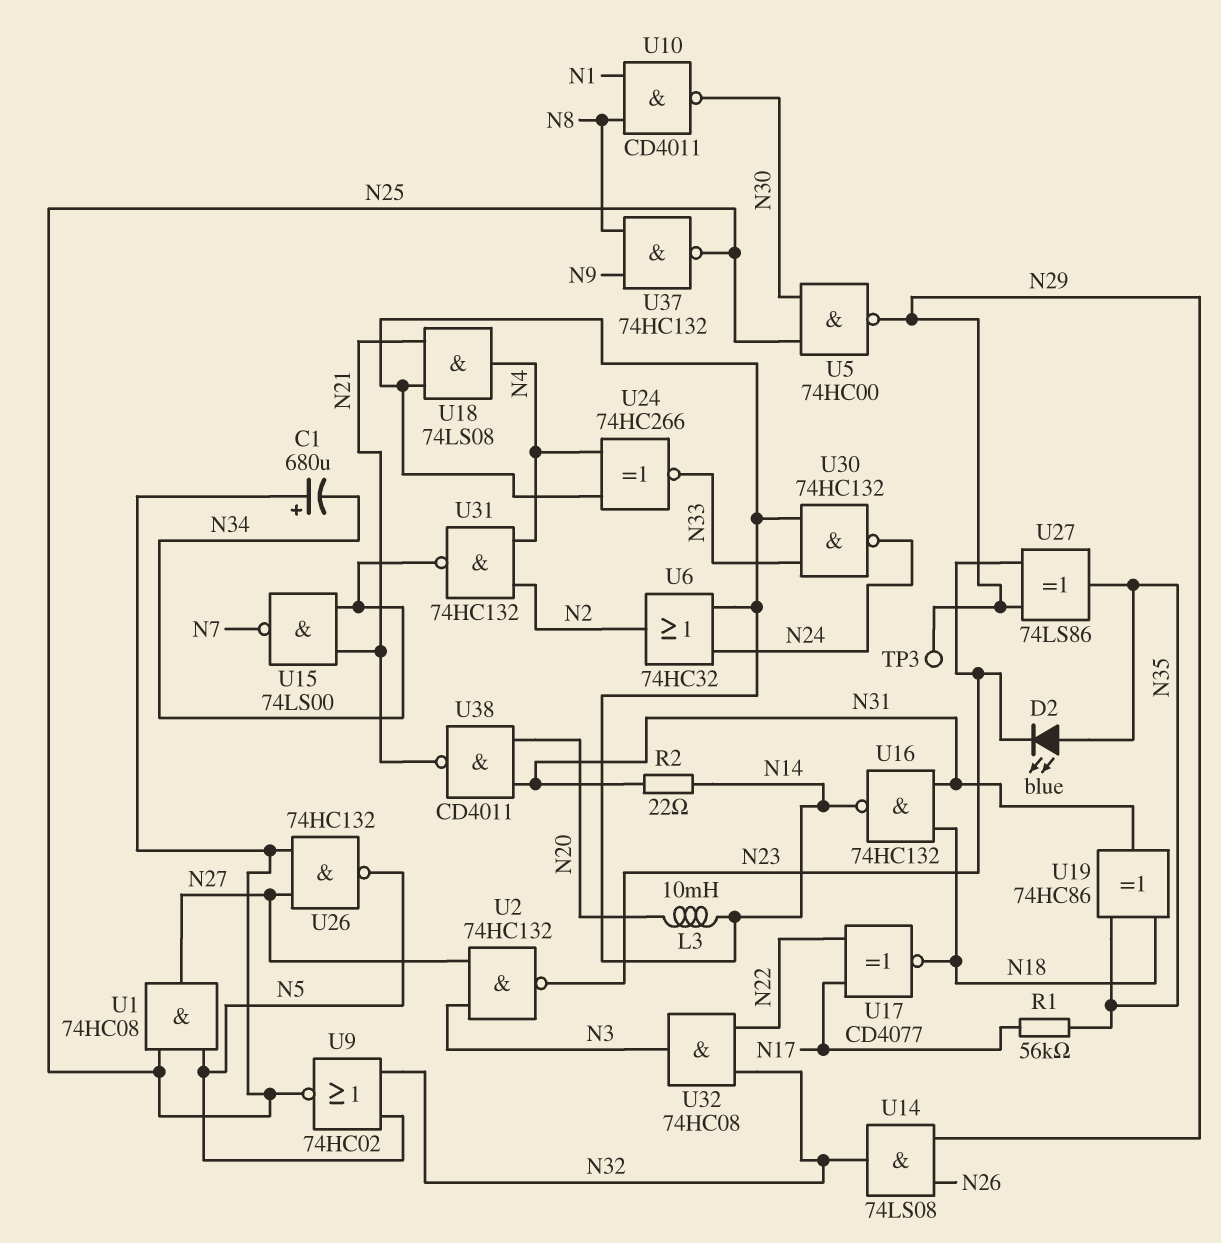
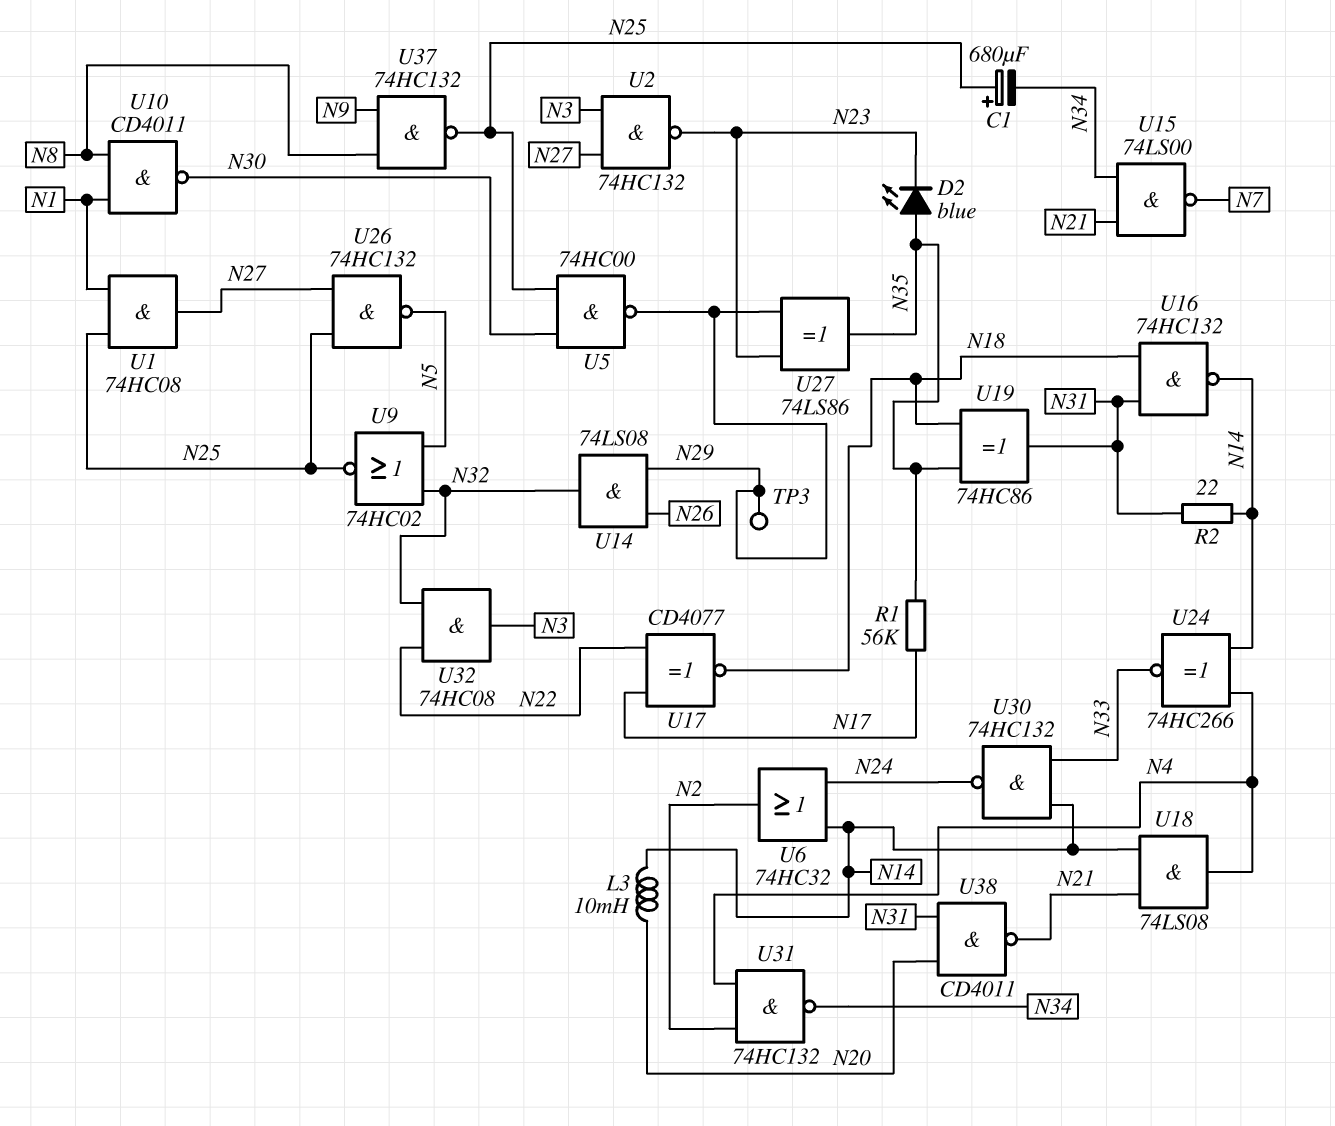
U1: AND 74HC08 (in N5, in N25, out N27) -> AND 74HC08 (in N1, in N25, out N27)

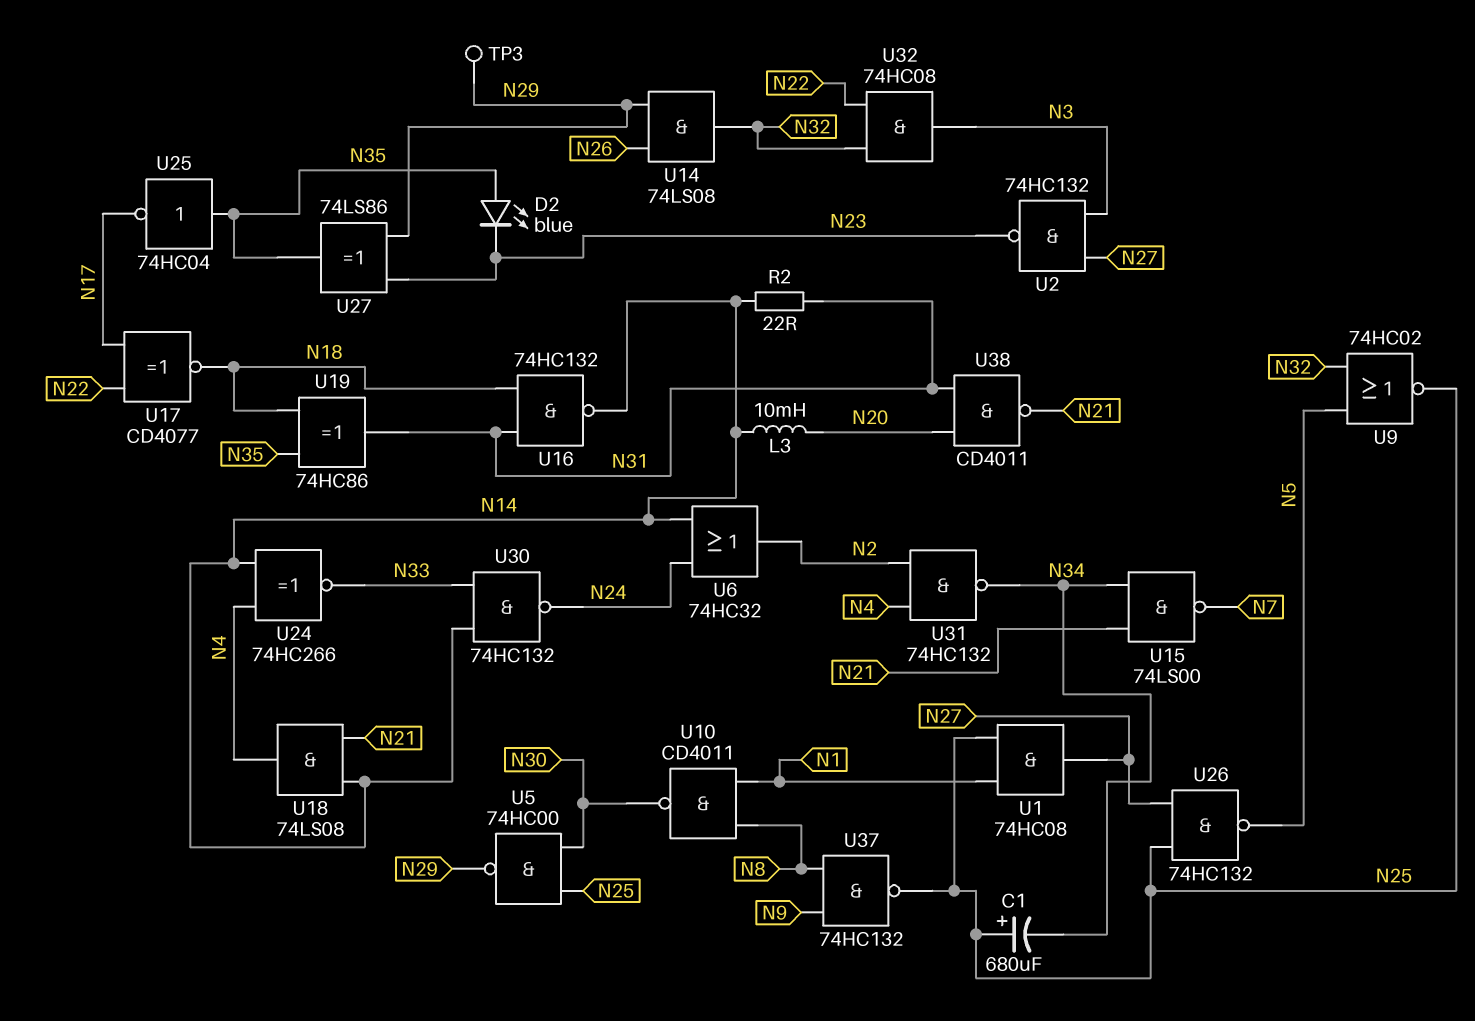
R1: 56k (N17, N35) -> none
U25: none -> NOT 74HC04 (in N35, out N17)

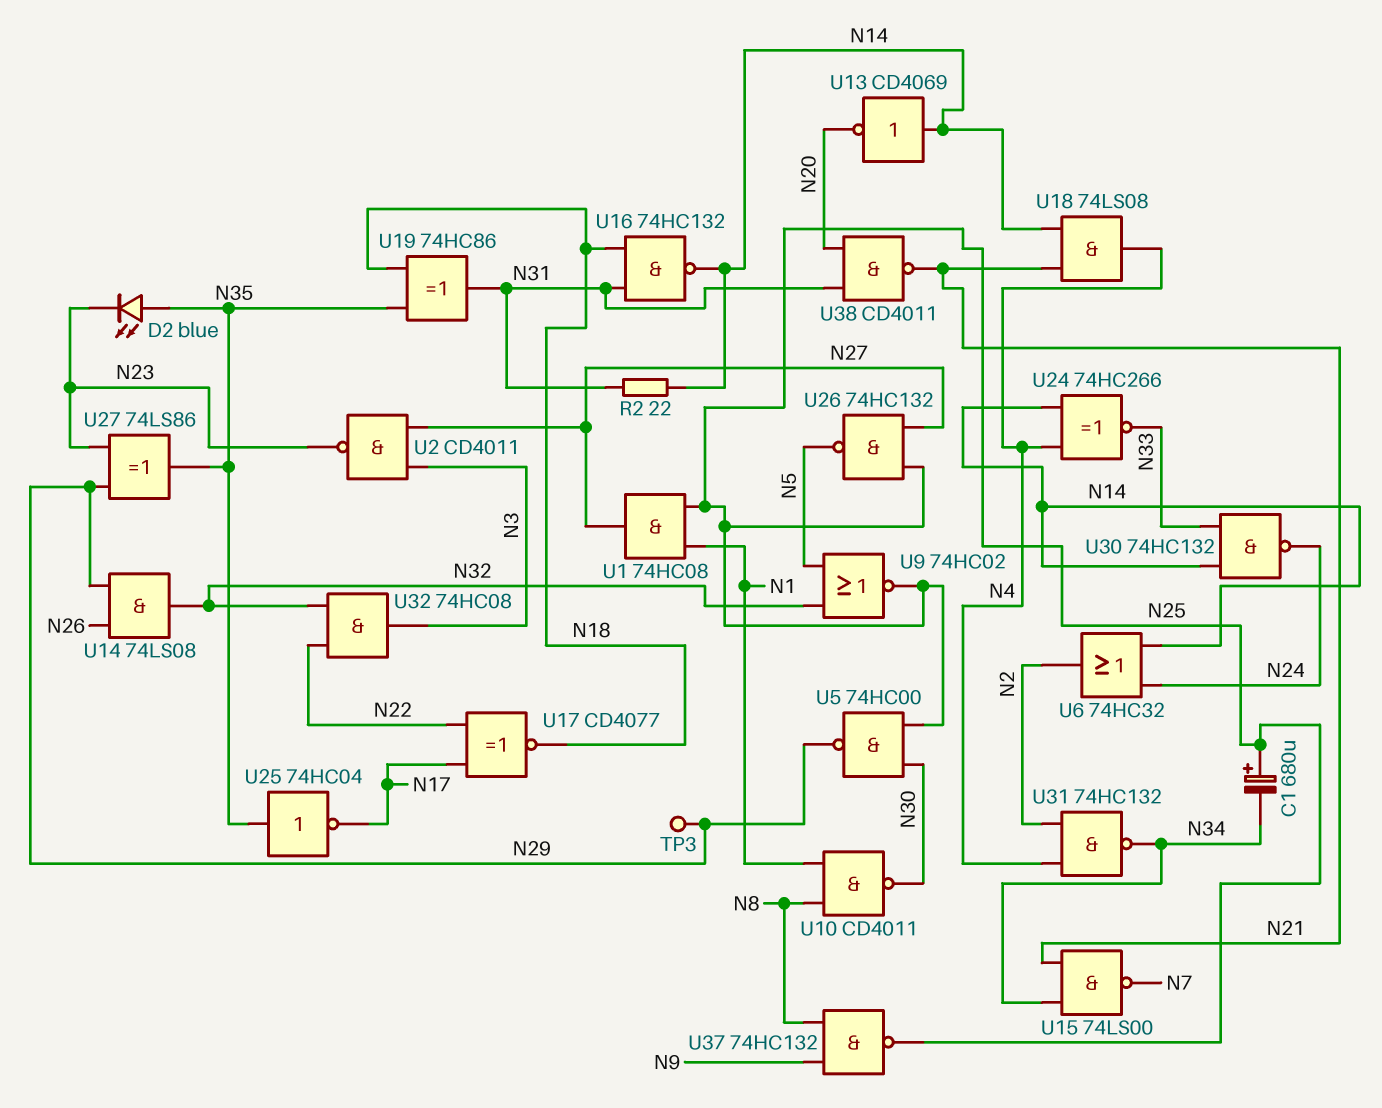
L3: 10mH (N14, N20) -> none
U2: NAND 74HC132 (in N3, in N27, out N23) -> NAND CD4011 (in N3, in N27, out N23)
U13: none -> NOT CD4069 (in N14, out N20)

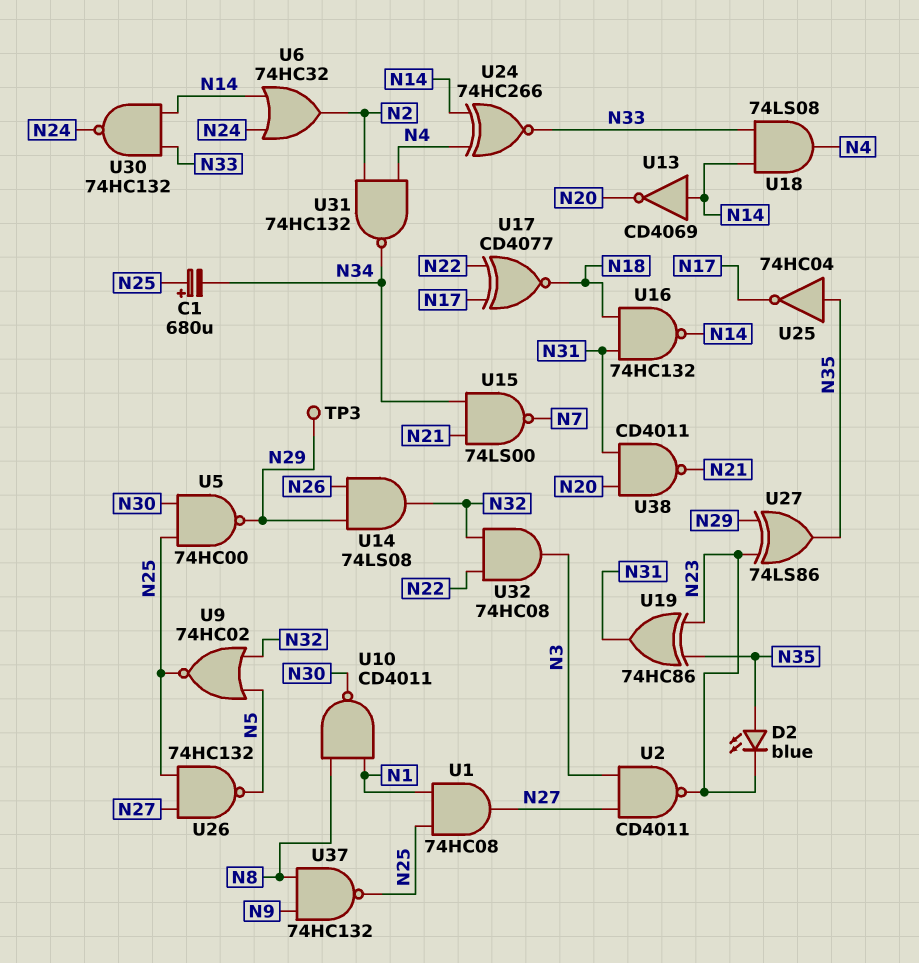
R2: 22 (N14, N31) -> none
U18: AND 74LS08 (in N14, in N21, out N4) -> AND 74LS08 (in N14, in N33, out N4)
U19: XOR 74HC86 (in N18, in N35, out N31) -> XOR 74HC86 (in N23, in N35, out N31)

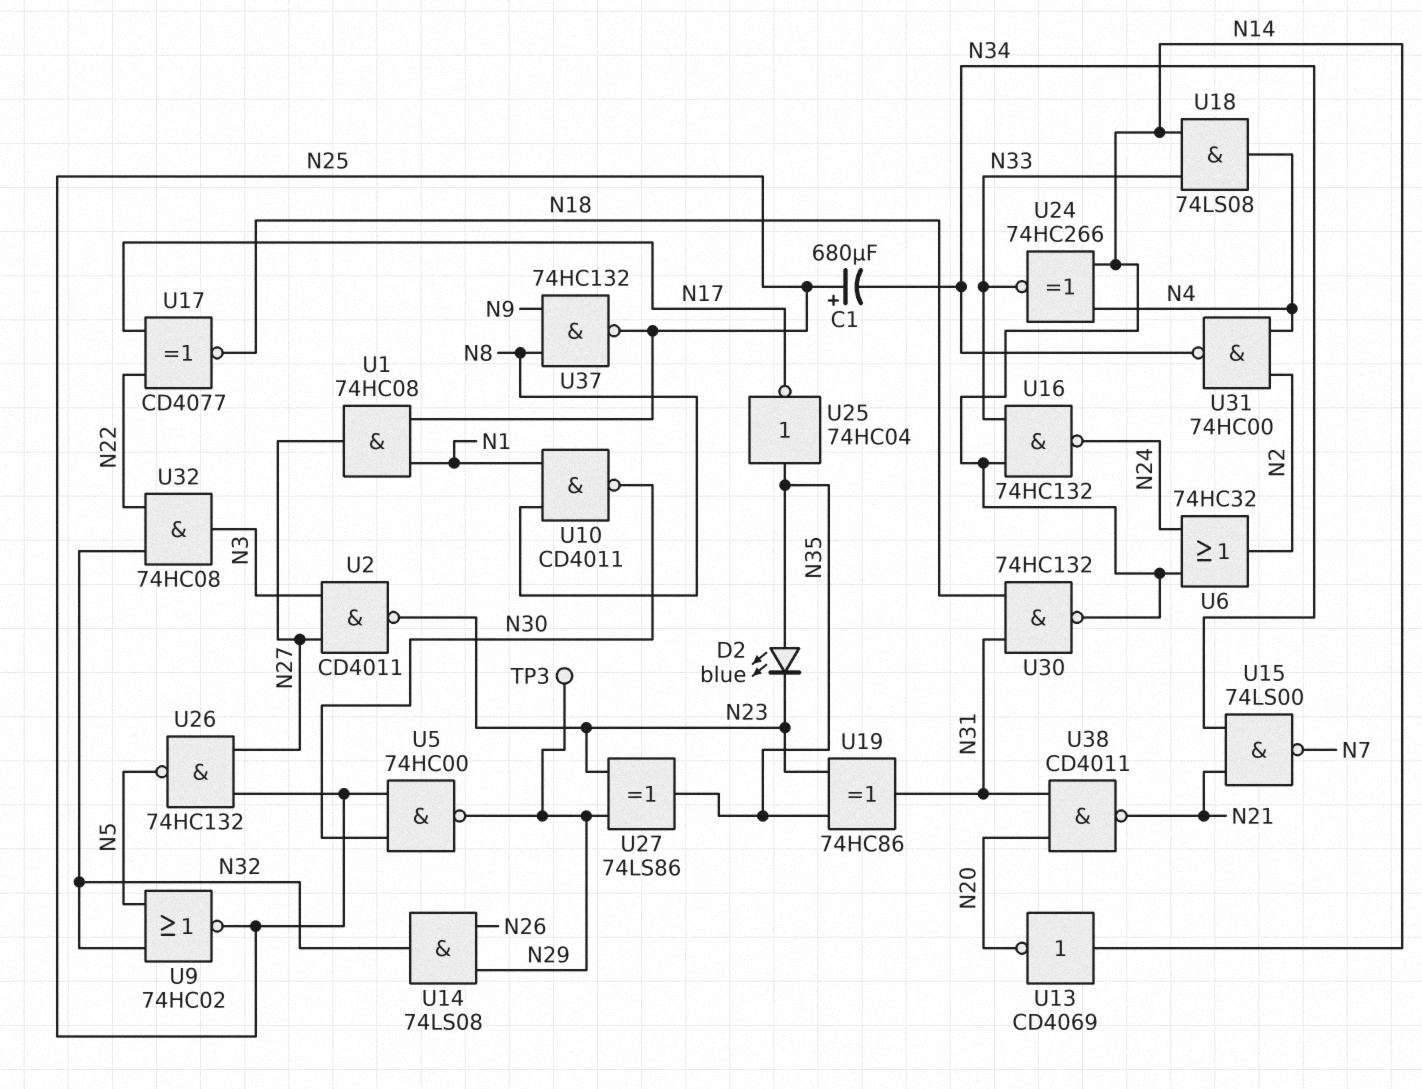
U16: NAND 74HC132 (in N18, in N31, out N14) -> NAND 74HC132 (in N14, in N33, out N24)
U30: NAND 74HC132 (in N14, in N33, out N24) -> NAND 74HC132 (in N18, in N31, out N14)
U31: NAND 74HC132 (in N2, in N4, out N34) -> NAND 74HC00 (in N2, in N4, out N34)

